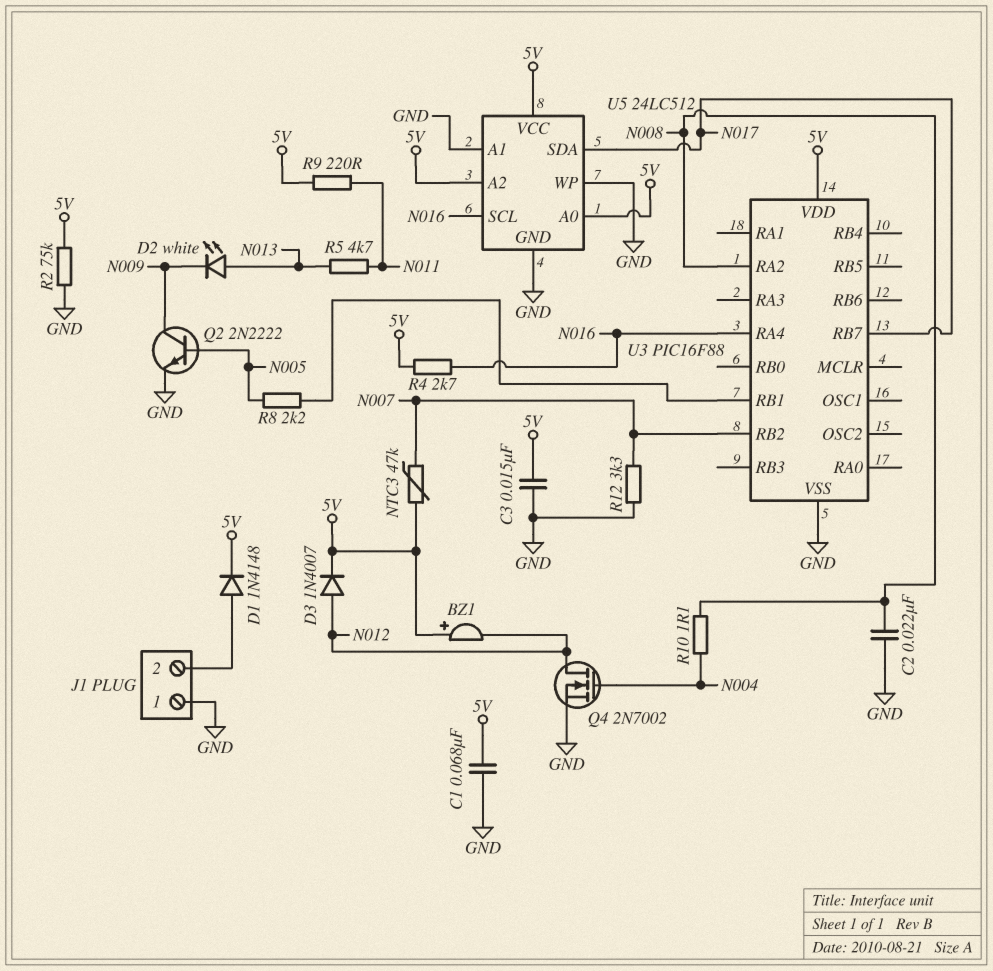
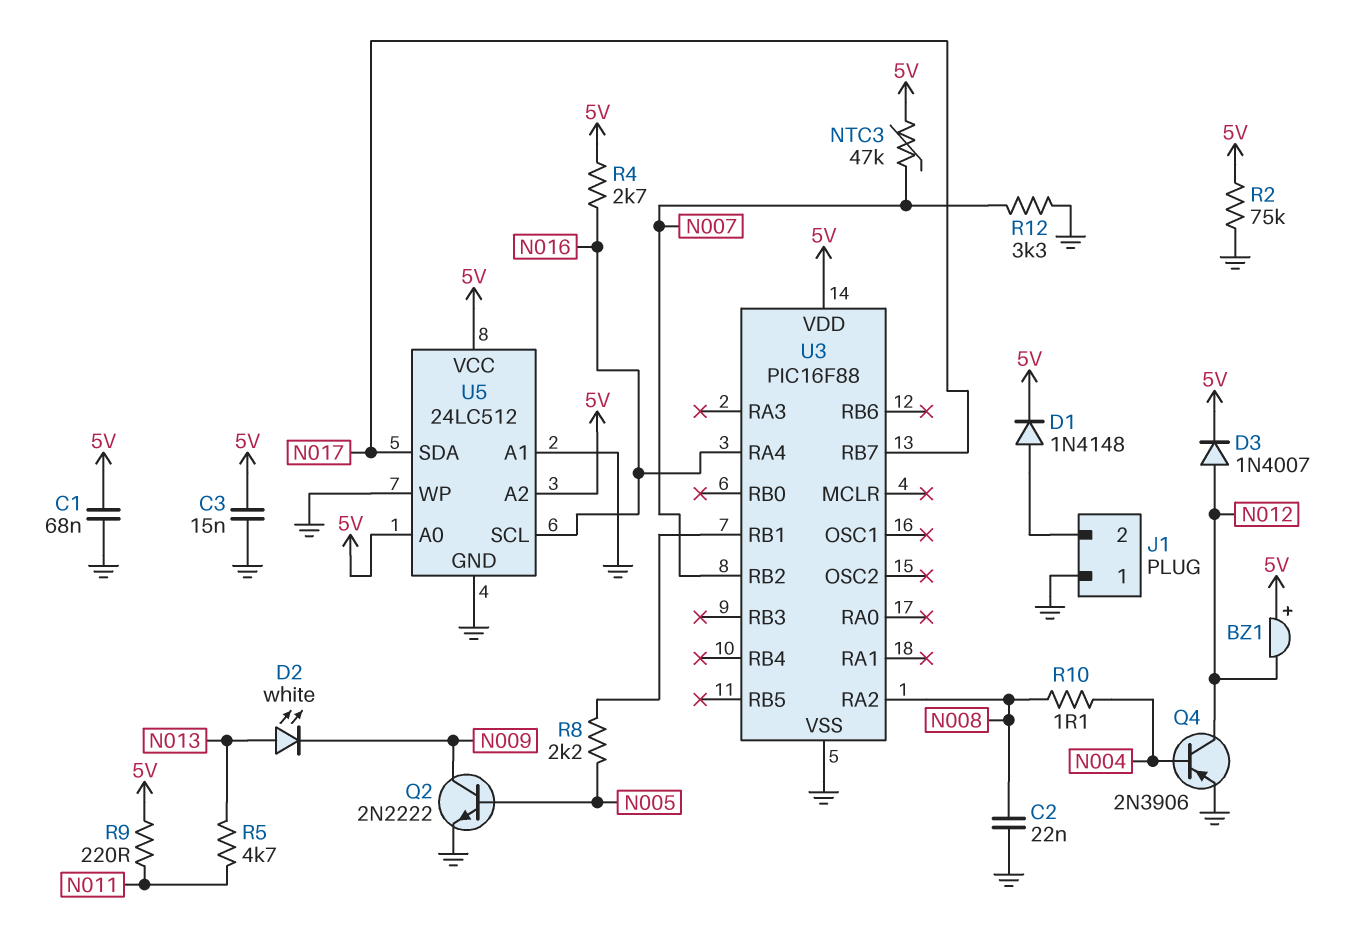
Q4: NMOS 2N7002 (G N004, D N012, S GND) -> PNP 2N3906 (B N004, C N012, E GND)

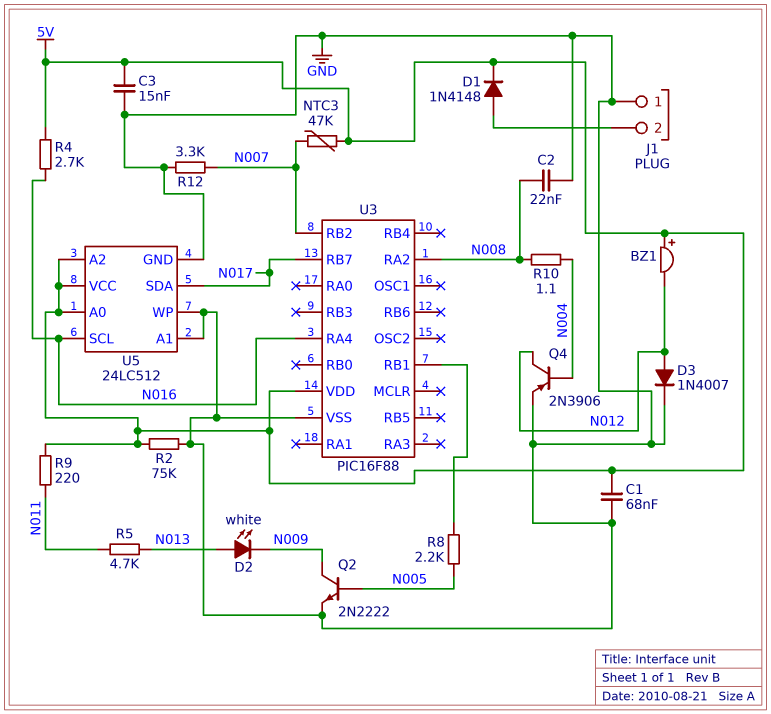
D3: diode 1N4007 (A N012, K 5V) -> diode 1N4007 (A N012, K GND)

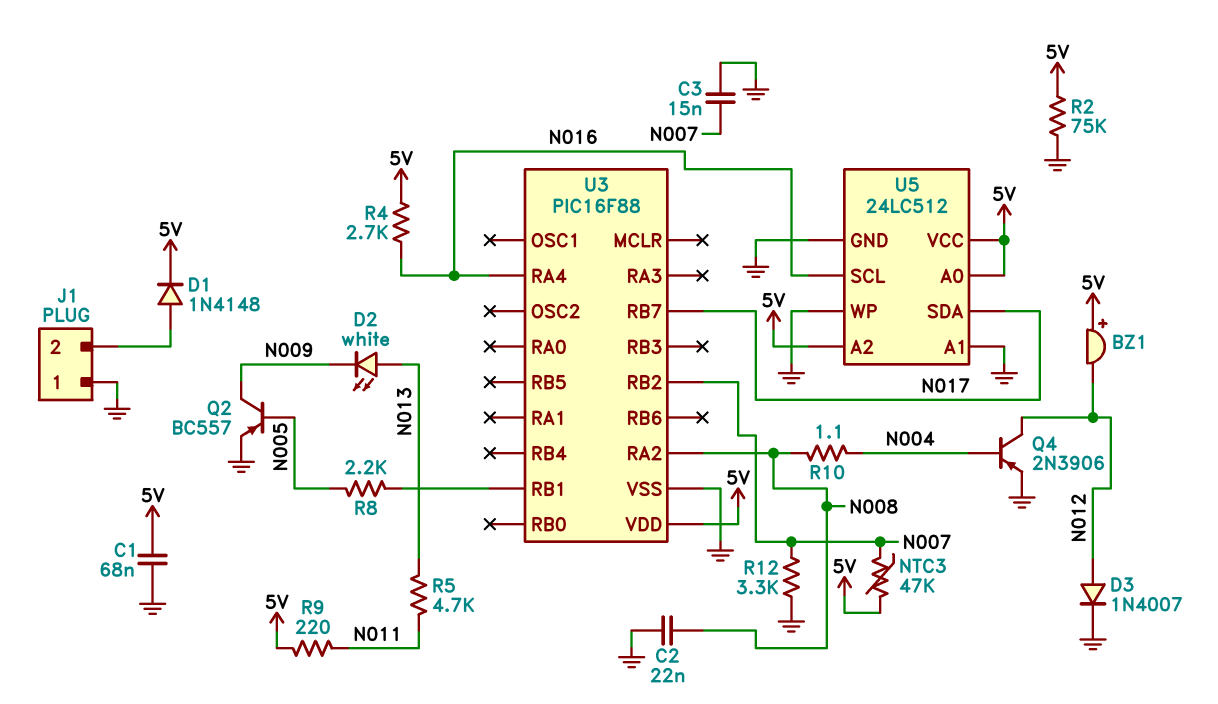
C3: 15nF (5V, GND) -> 15nF (GND, N007)
Q2: NPN 2N2222 (B N005, C N009, E GND) -> PNP BC557 (B N005, C N009, E GND)

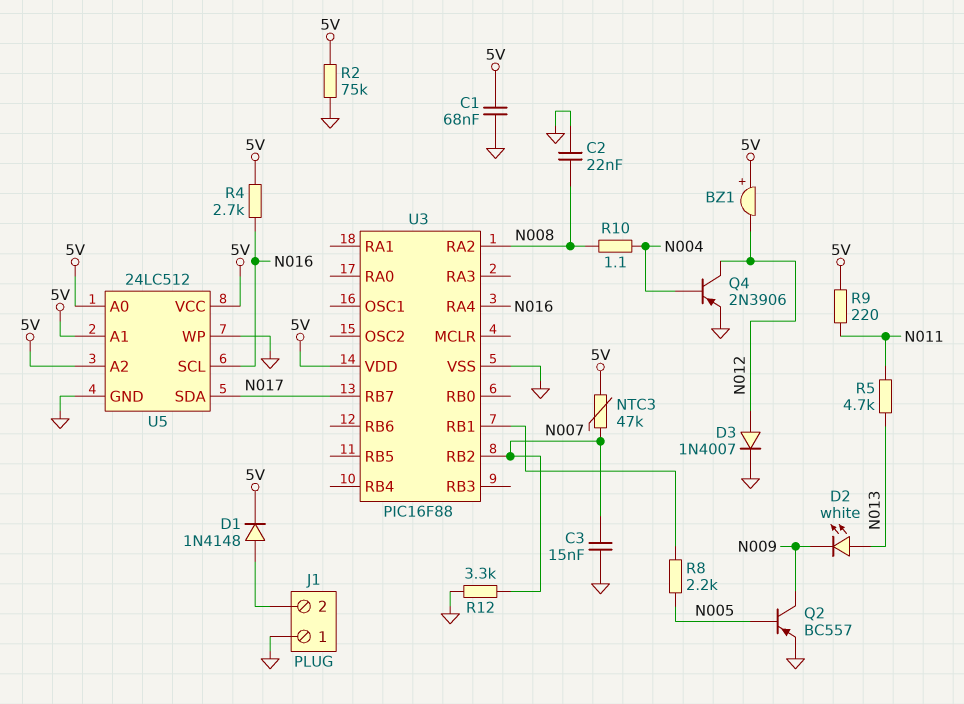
U5 pin A1: GND -> 5V

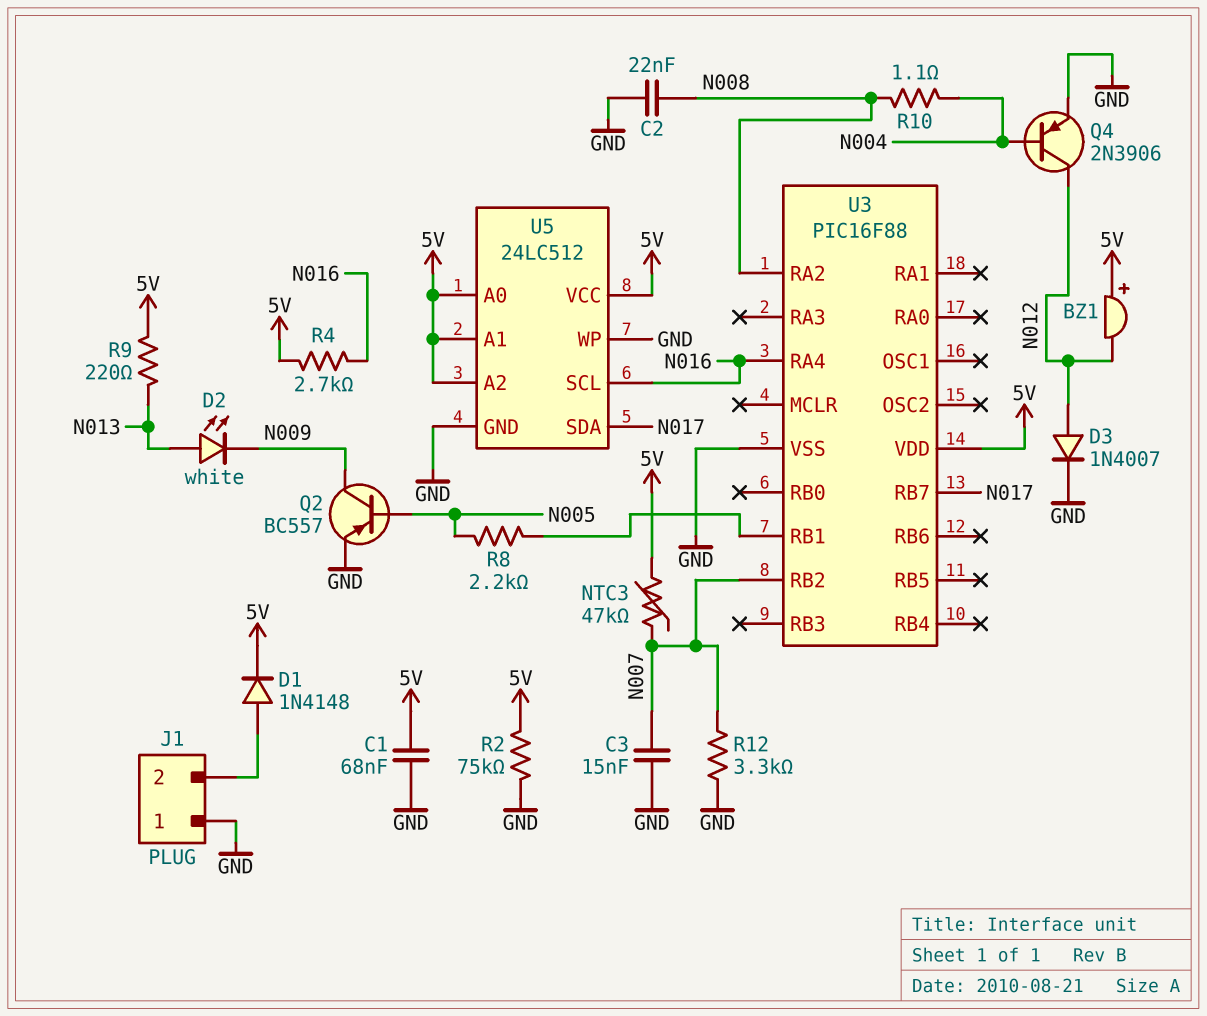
R5: 4.7k (N011, N013) -> none
R9: 220 (5V, N011) -> 220 (5V, N013)

